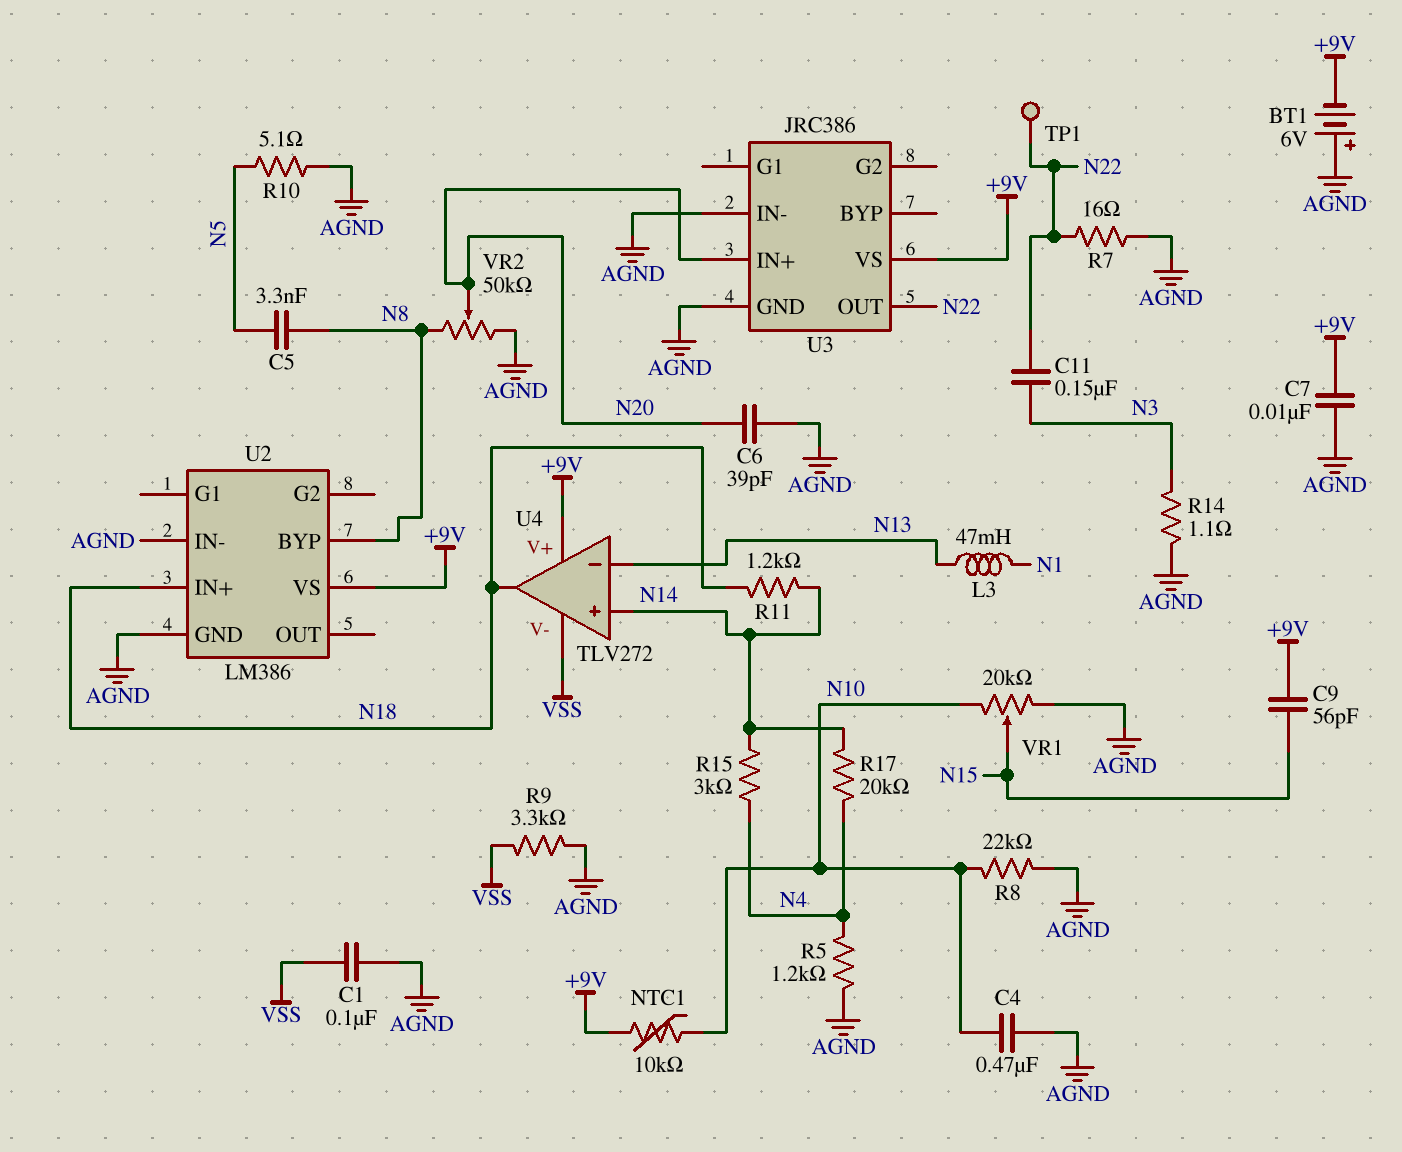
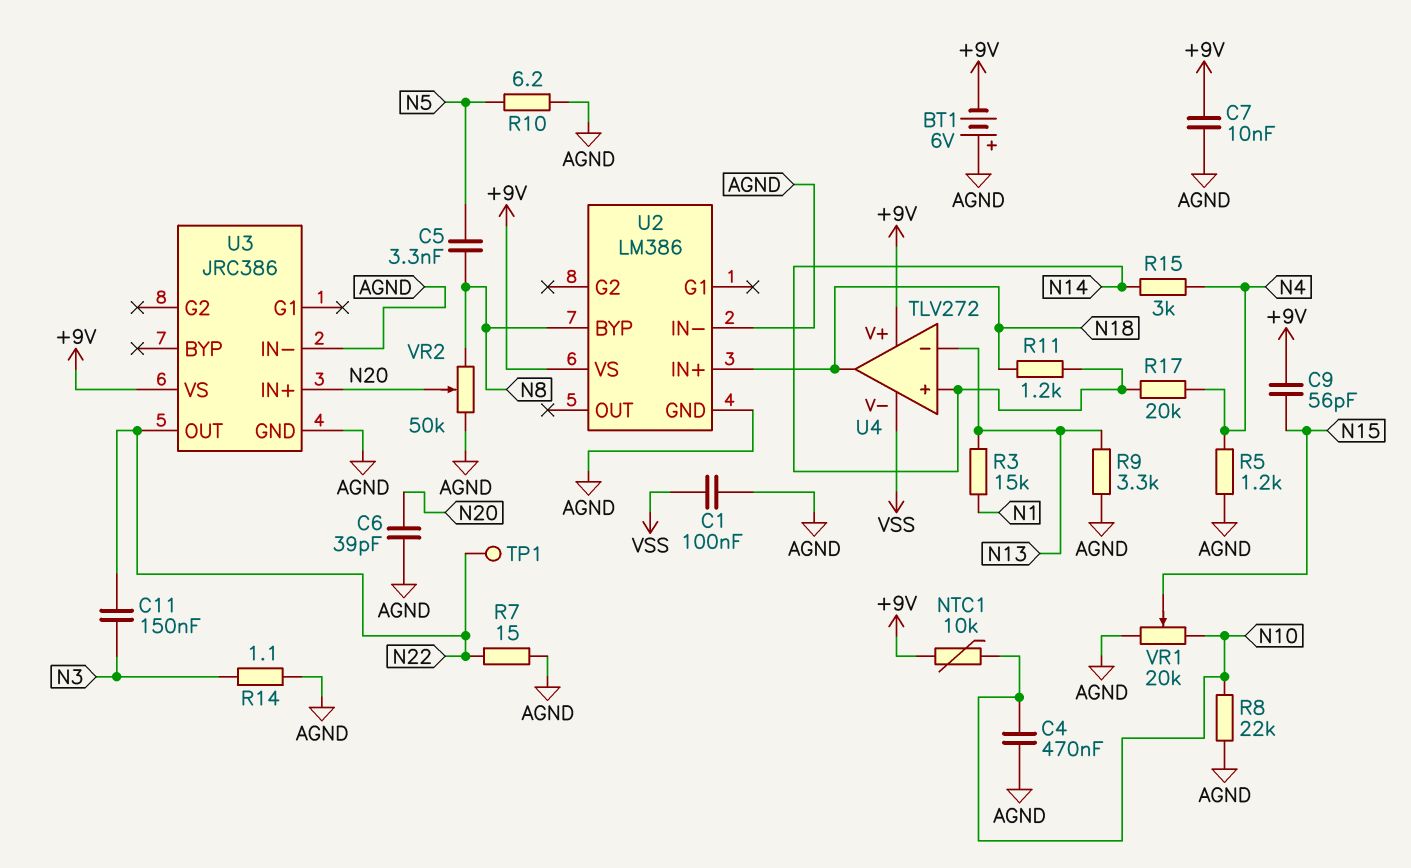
L3: 47mH (N1, N13) -> none
R3: none -> 15k (N1, N13)
R7: 16 (AGND, N22) -> 15 (AGND, N22)
R9: 3.3k (AGND, VSS) -> 3.3k (AGND, N13)
R10: 5.1 (AGND, N5) -> 6.2 (AGND, N5)

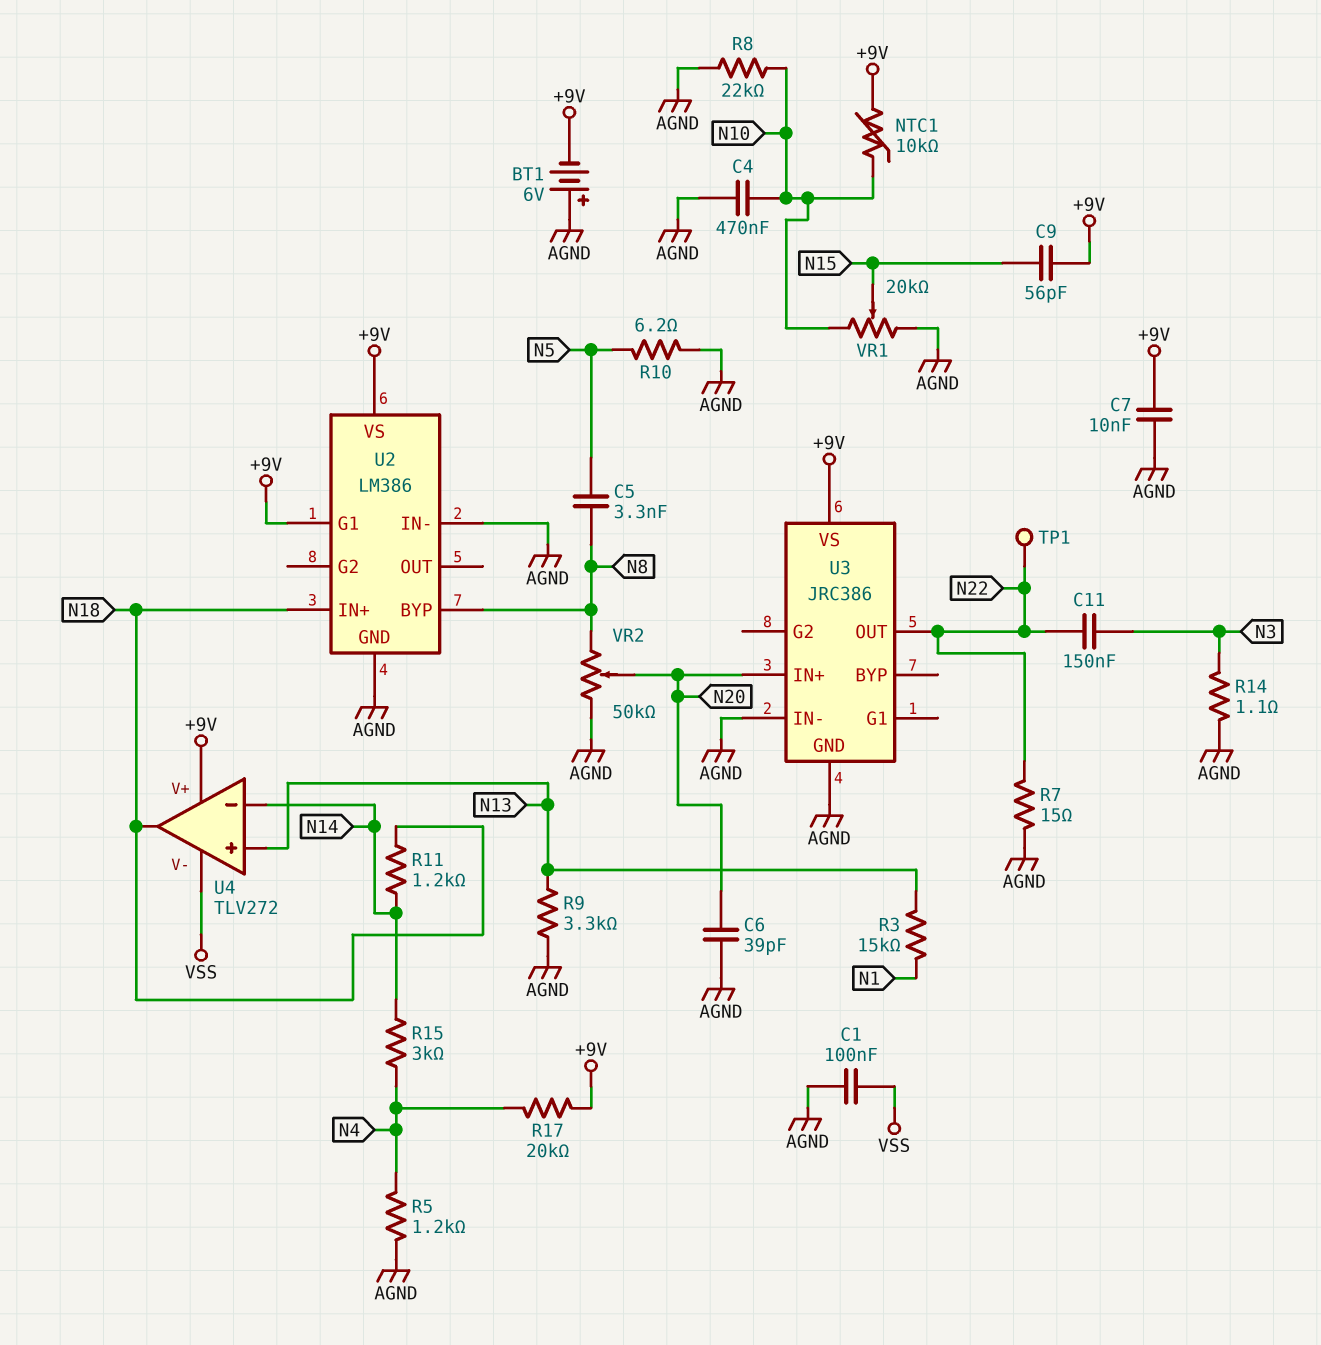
R17: 20k (N4, N14) -> 20k (+9V, N4)
U2 pin G1: none -> +9V
U4 pin in+: N14 -> N13
U4 pin in-: N13 -> N14

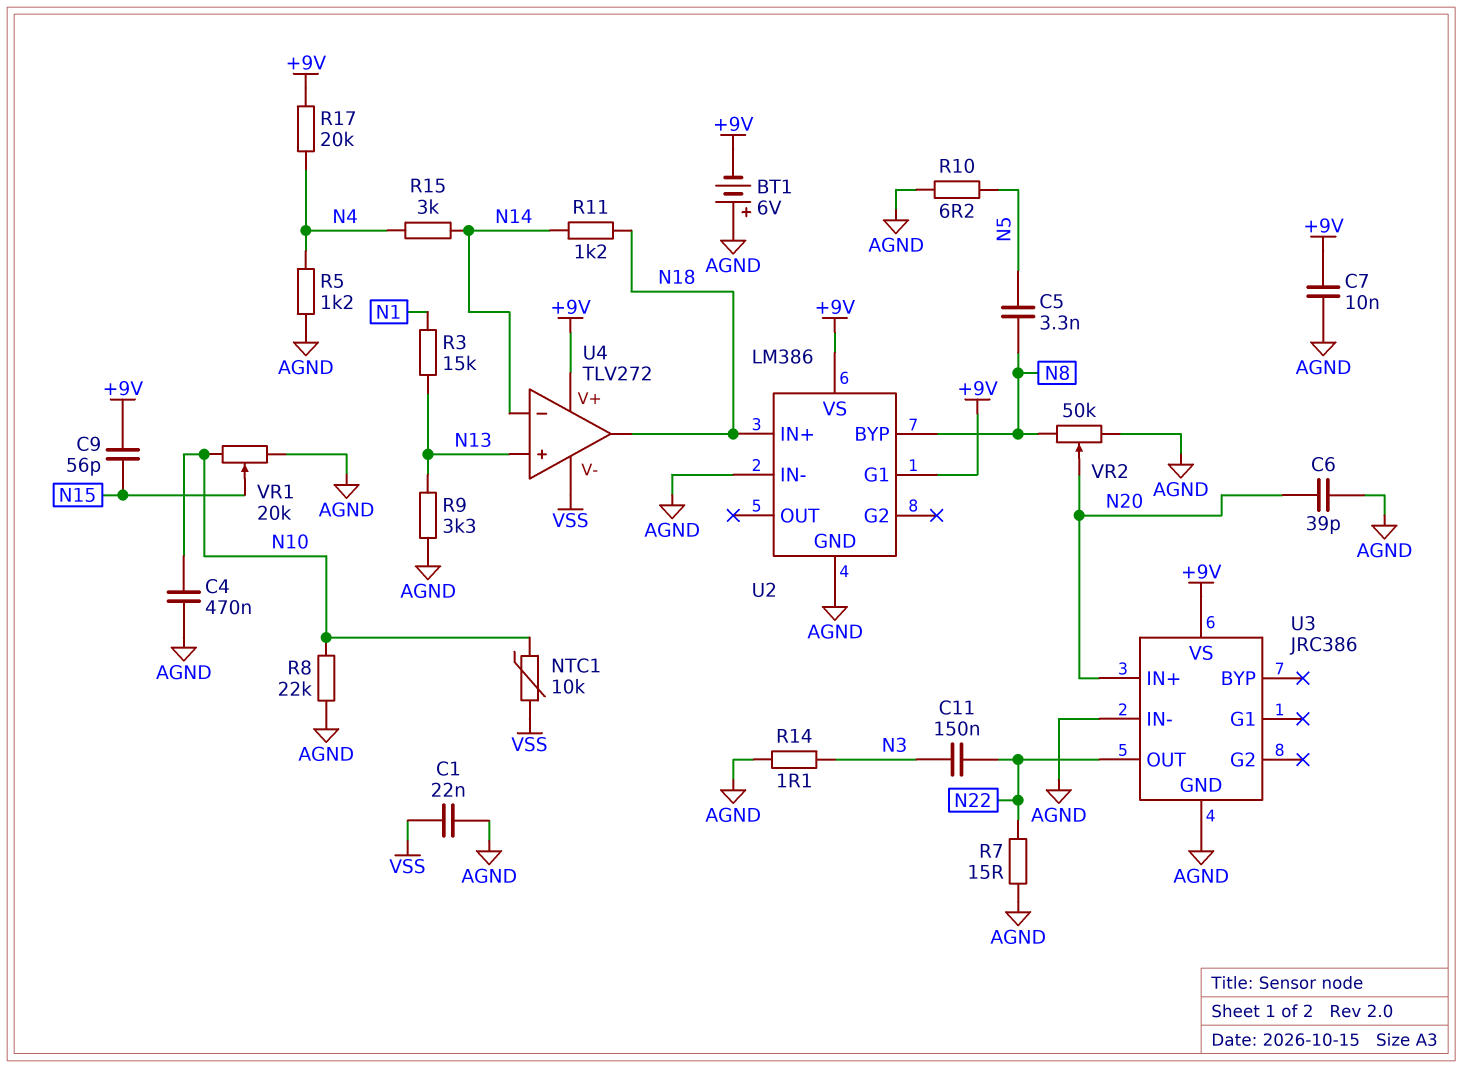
C1: 100nF (AGND, VSS) -> 22nF (AGND, VSS)
NTC1: 10k (+9V, N10) -> 10k (N10, VSS)
TP1: test point (N22) -> none

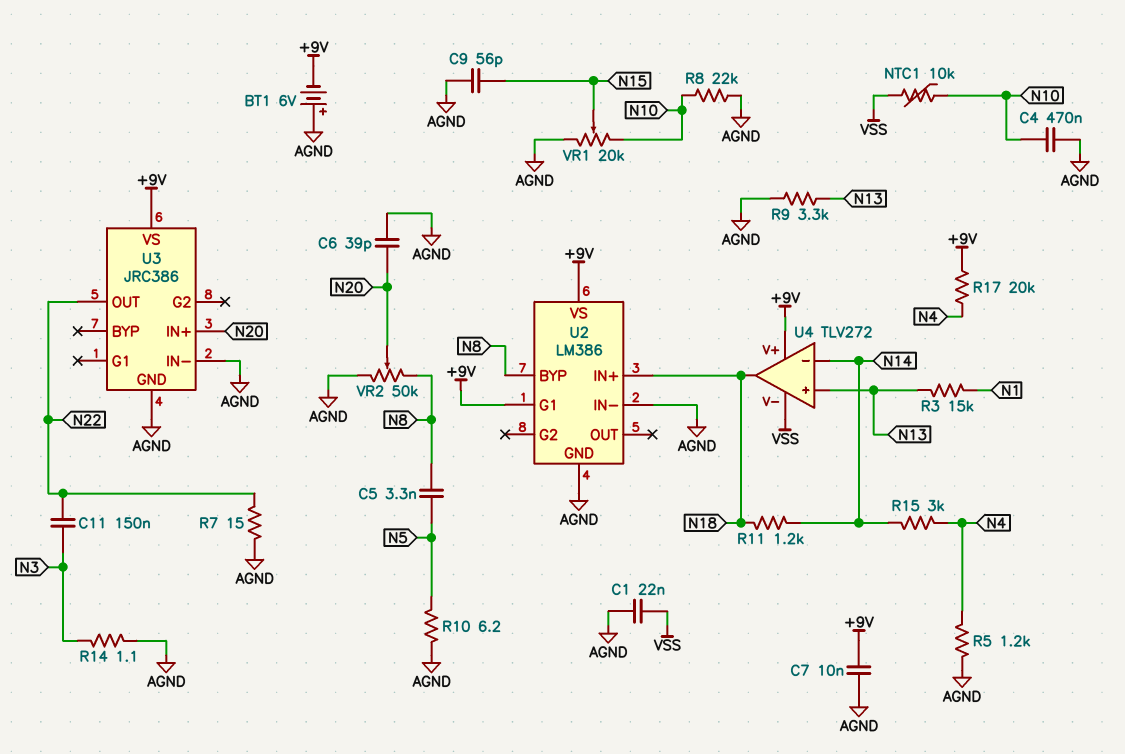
C9: 56pF (+9V, N15) -> 56pF (AGND, N15)

